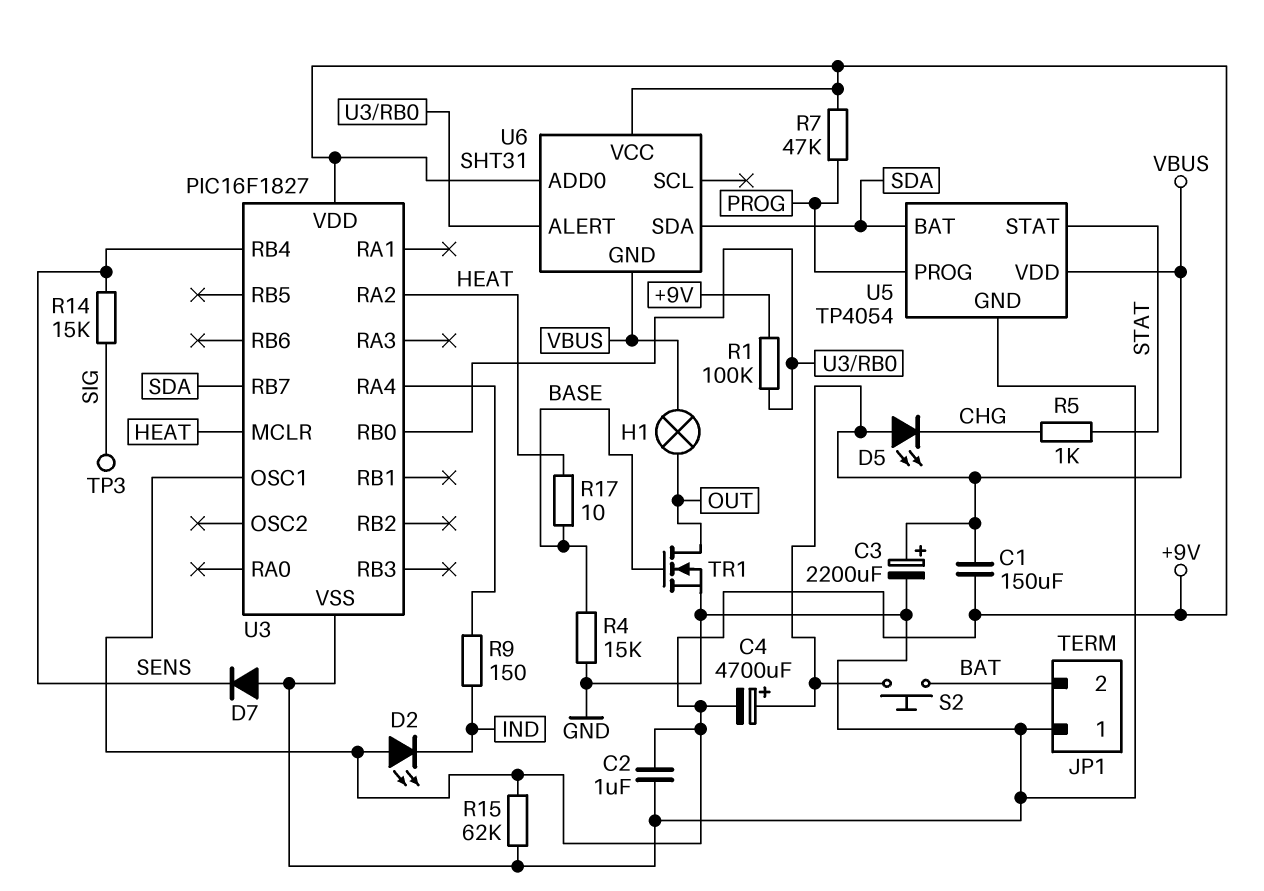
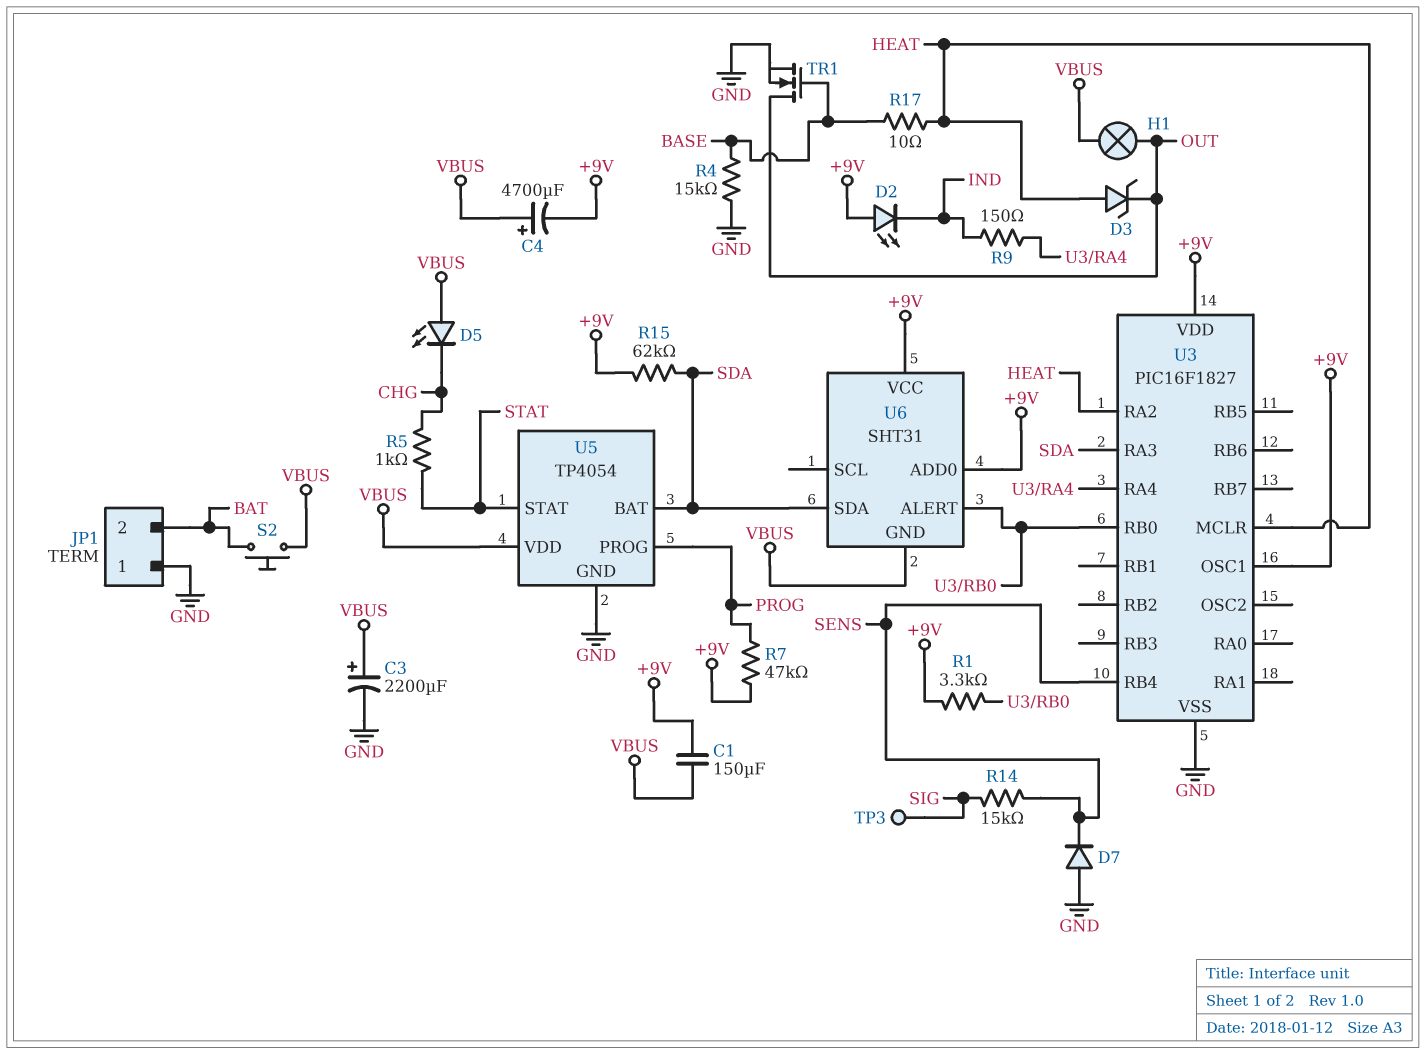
C2: 1uF (+9V, GND) -> none
D3: none -> zener (A HEAT, K OUT)
R1: 100k (+9V, U3/RB0) -> 3.3k (+9V, U3/RB0)
R15: 62k (+9V, GND) -> 62k (+9V, SDA)
U3 pin RA3: none -> SDA
U3 pin RB7: SDA -> none

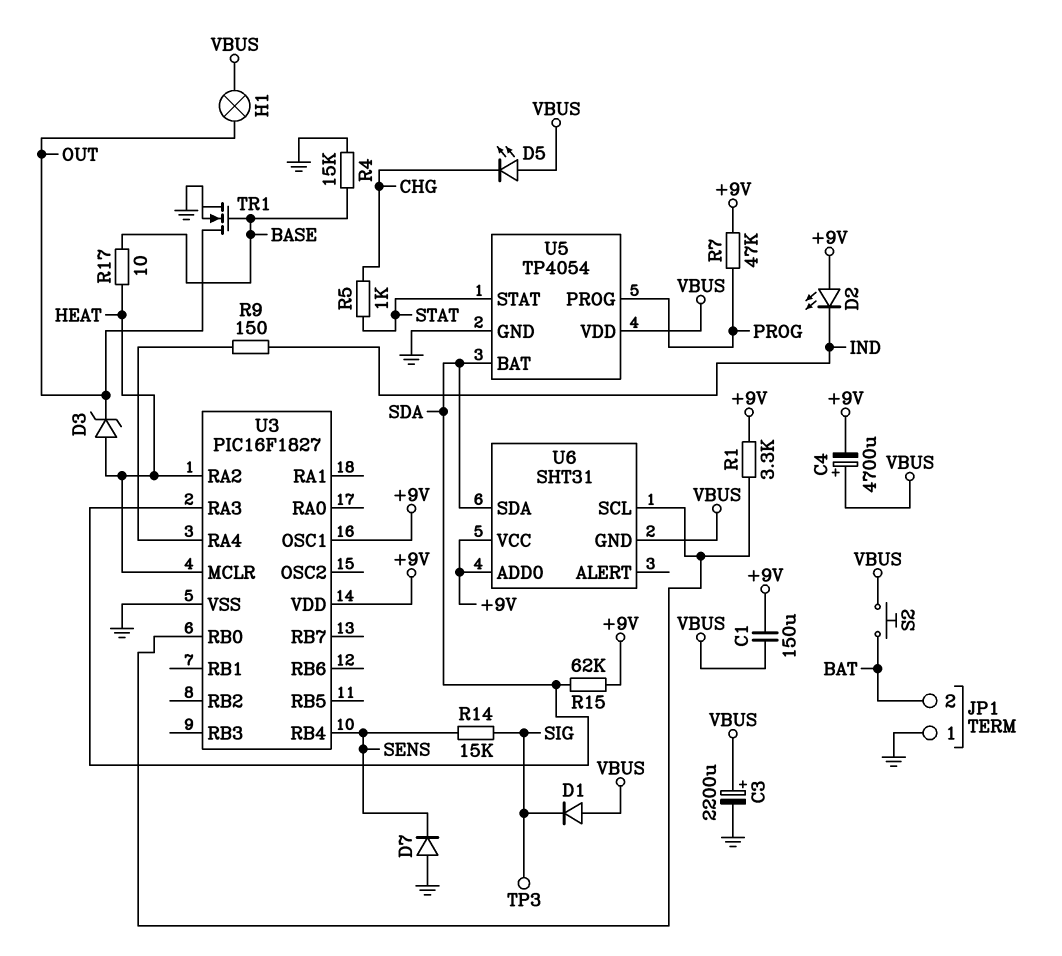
D1: none -> diode (A VBUS, K SIG)
U6 pin ALERT: U3/RB0 -> none
U6 pin SCL: none -> U3/RB0

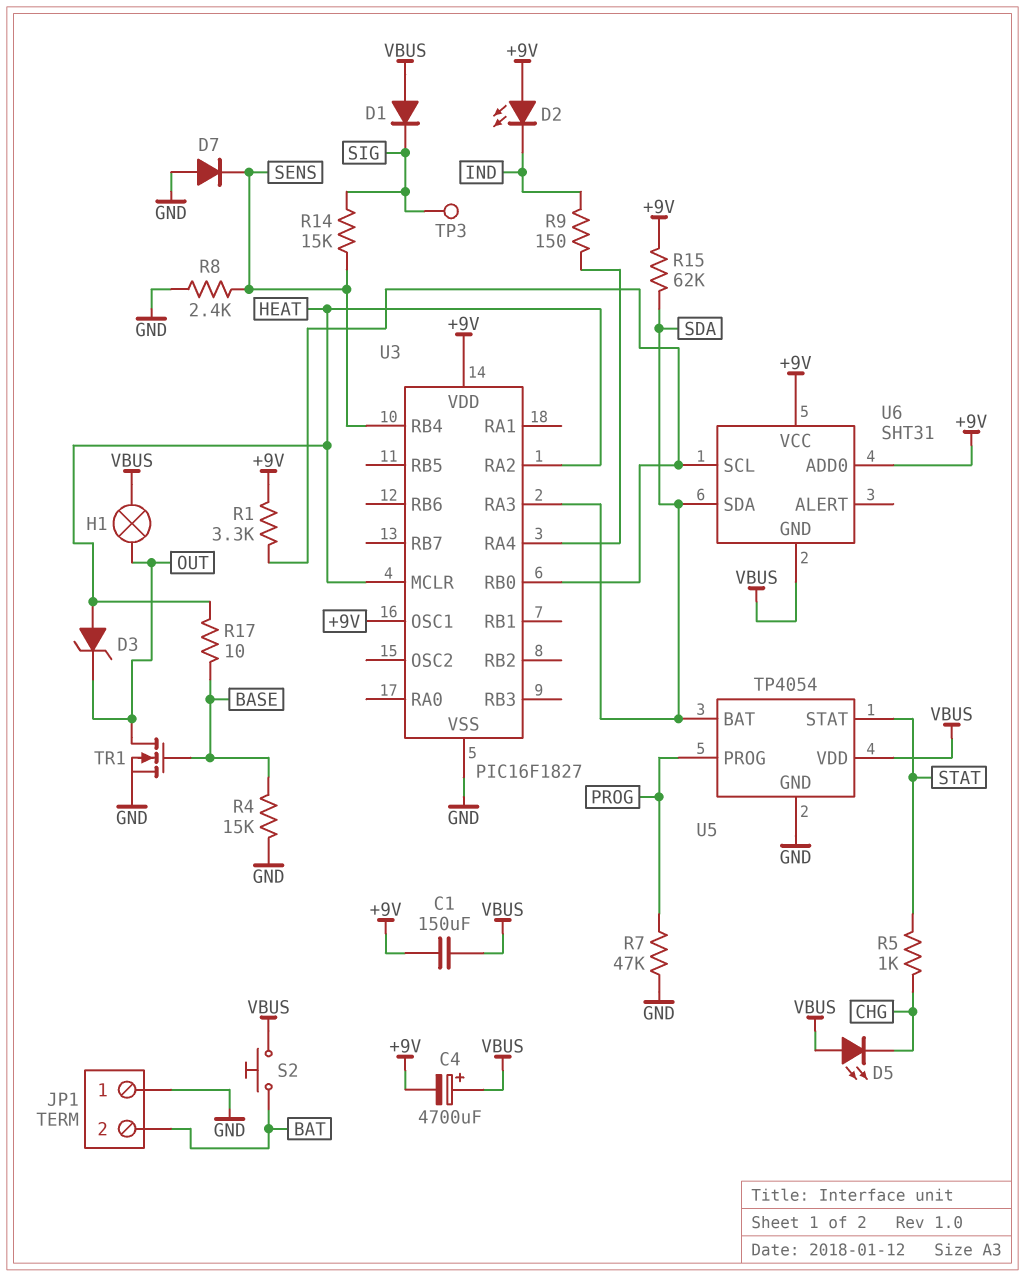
C3: 2200uF (plus VBUS, minus GND) -> none
R7: 47k (+9V, PROG) -> 47k (GND, PROG)
R8: none -> 2.4k (GND, SENS)

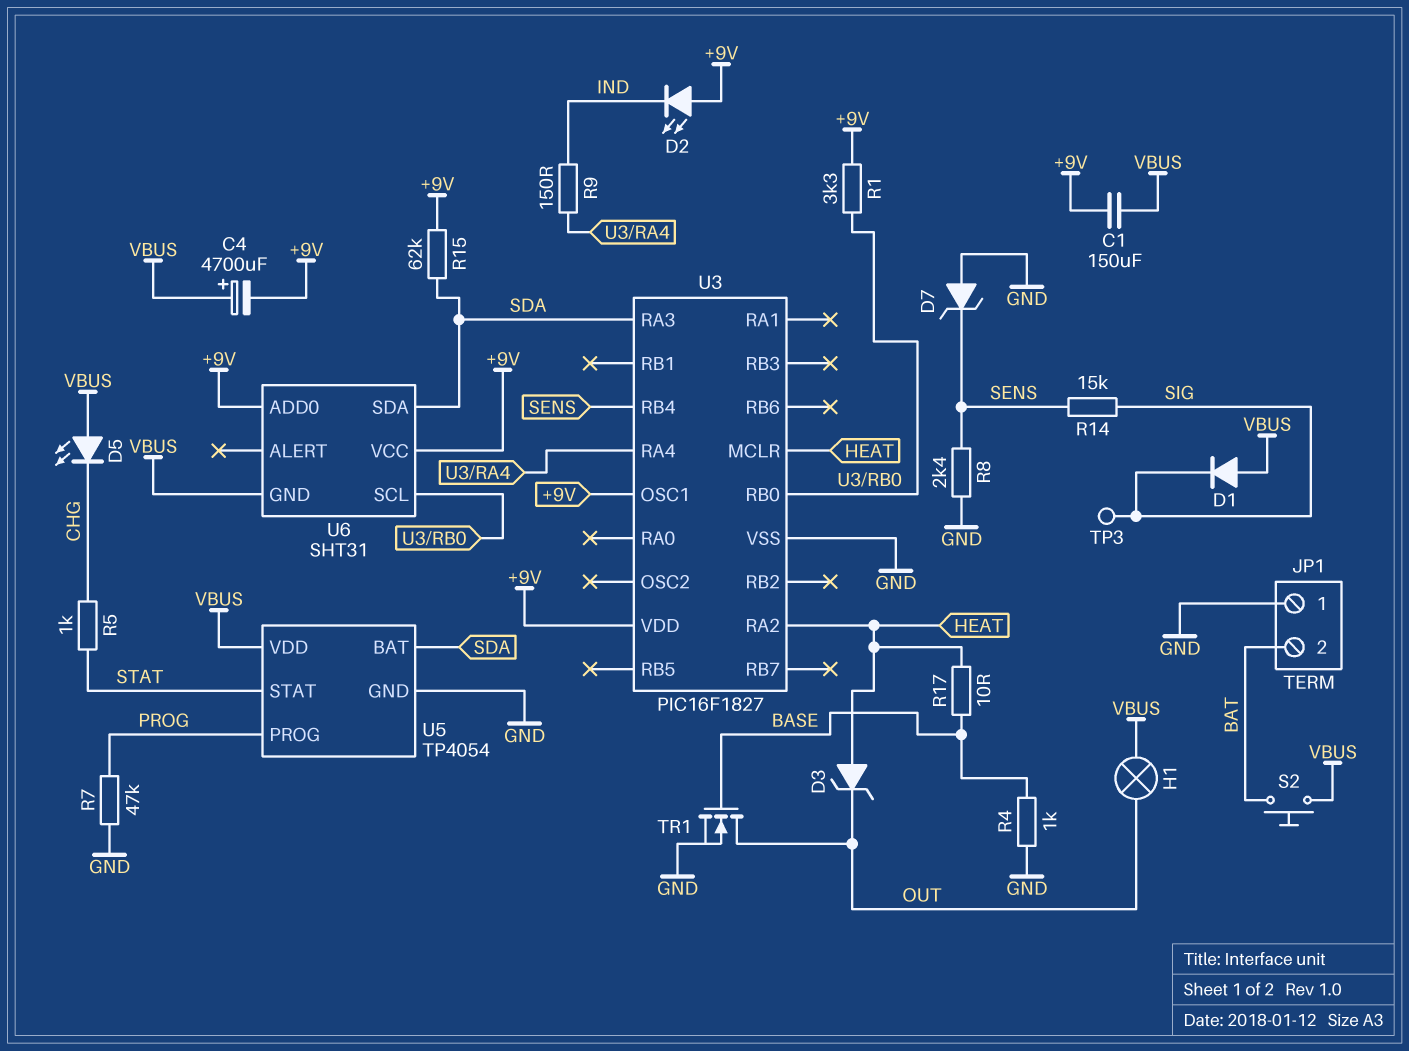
D7: diode (A GND, K SENS) -> zener (A GND, K SENS)
R4: 15k (BASE, GND) -> 1k (BASE, GND)

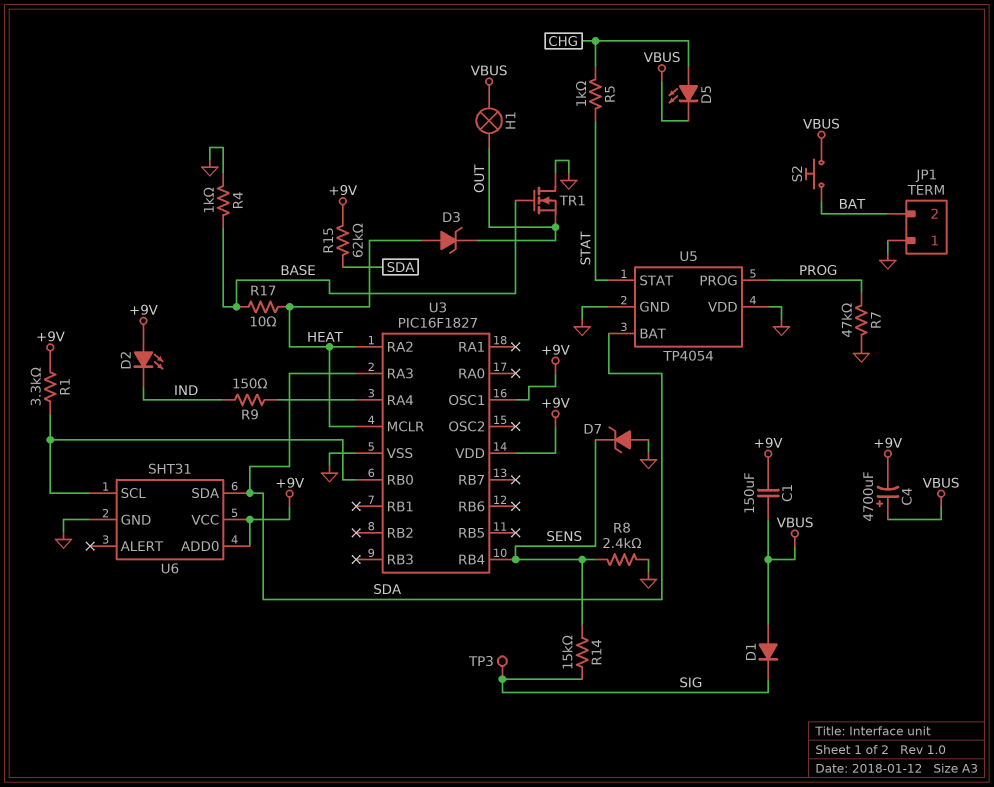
D5: LED (A VBUS, K CHG) -> LED (A CHG, K VBUS)
TR1: NMOS (G BASE, D OUT, S GND) -> NMOS (G BASE, D GND, S OUT)
U5 pin VDD: VBUS -> GND
U6 pin GND: VBUS -> GND

